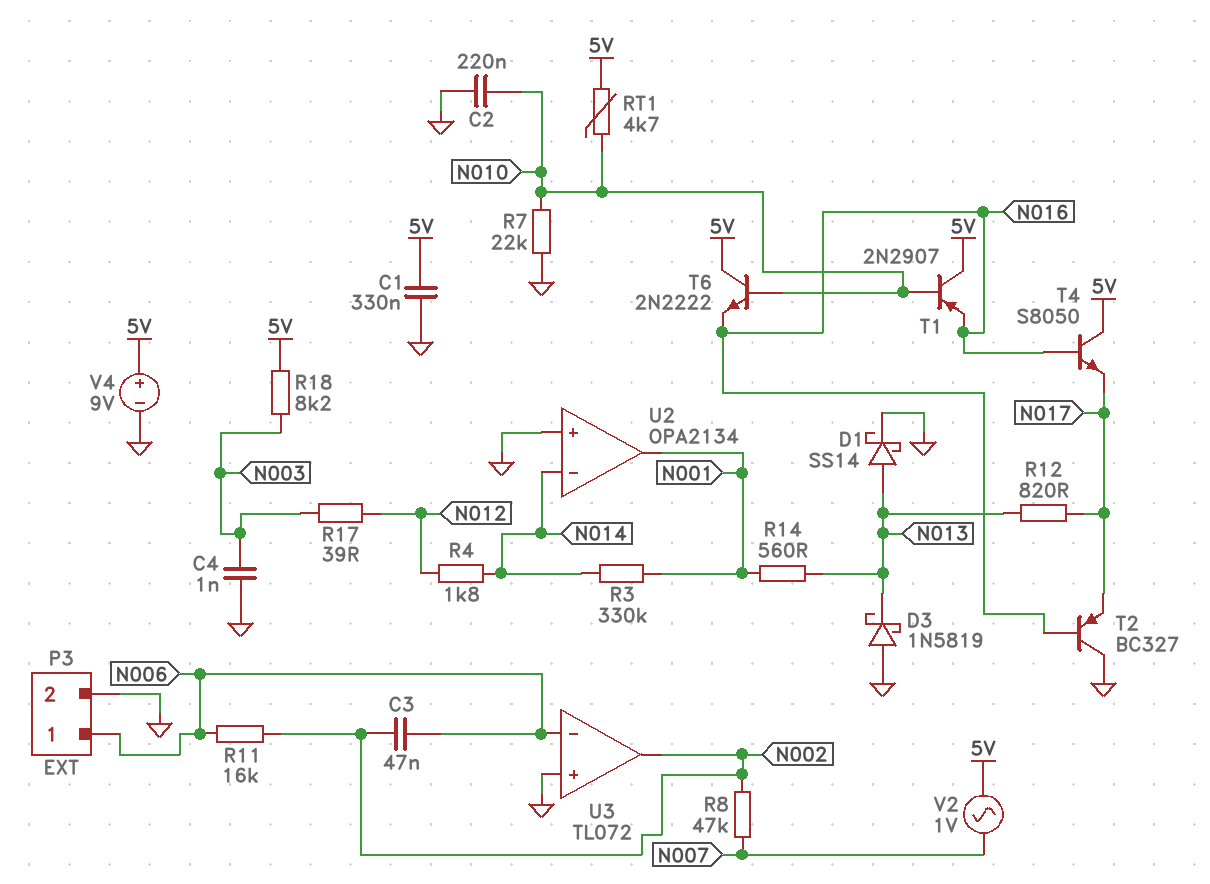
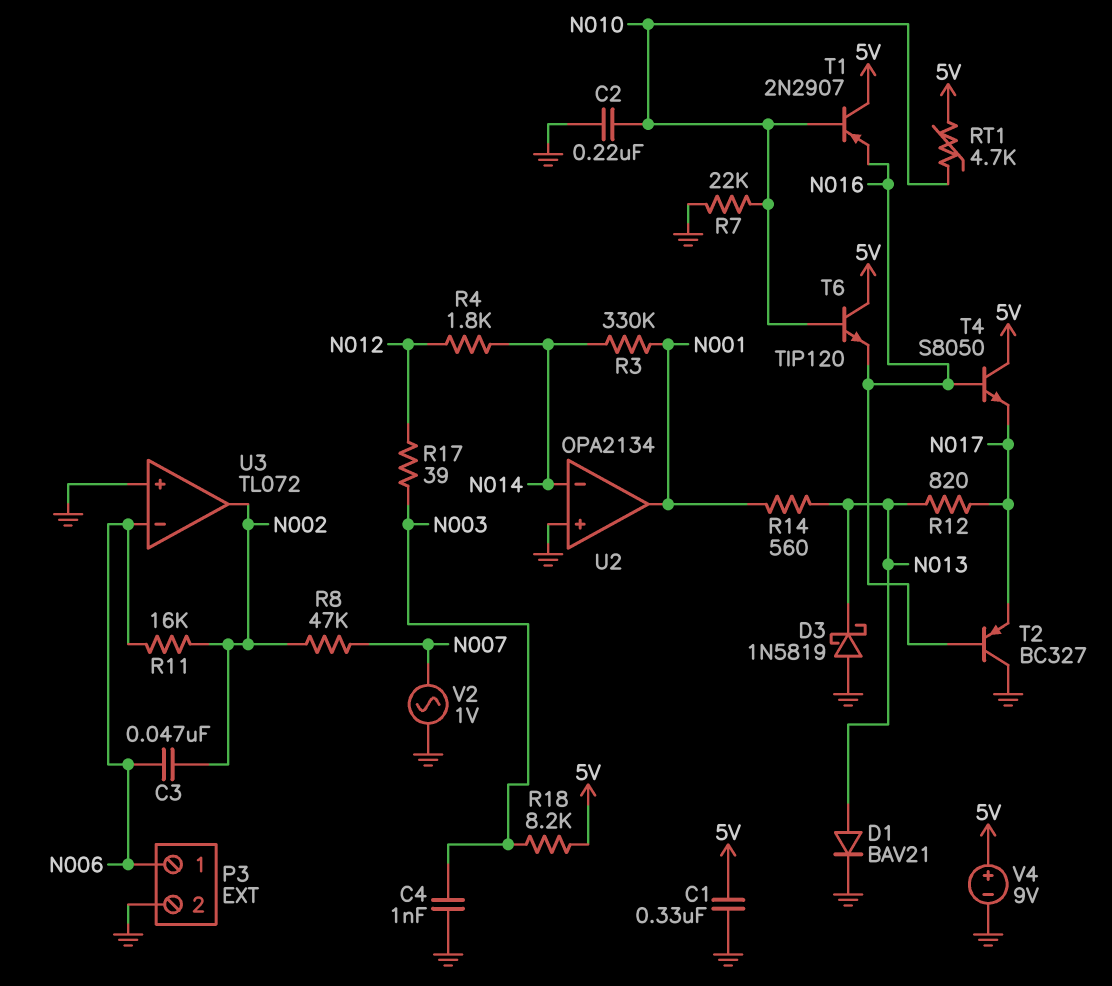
D1: schottky SS14 (A N013, K GND) -> diode BAV21 (A N013, K GND)
T6: NPN 2N2222 (B N010, C 5V, E N016) -> NPN TIP120 (B N010, C 5V, E N016)
V2: AC 1V (5V, N007) -> AC 1V (GND, N007)

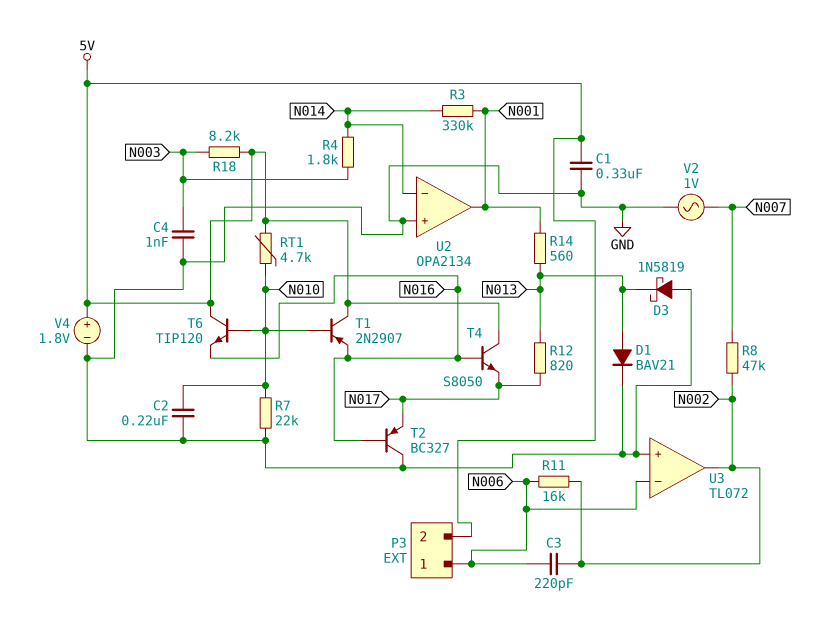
C3: 47nF (N002, N006) -> 220pF (N002, N006)
P3 pin 2: GND -> 5V
R4: 1.8k (N012, N014) -> 1.8k (N003, N014)
R17: 39 (N003, N012) -> none
V4: 9V (plus 5V, minus GND) -> 1.8V (plus 5V, minus GND)

